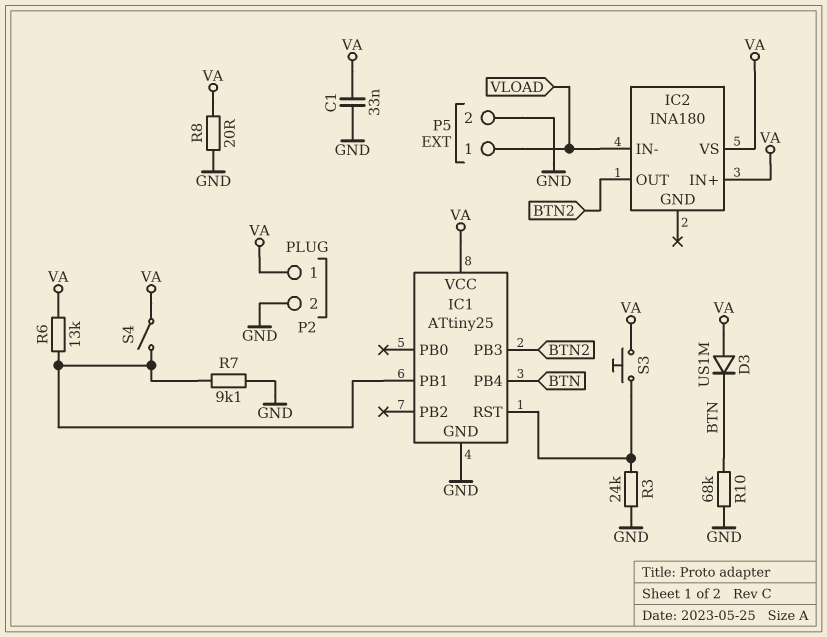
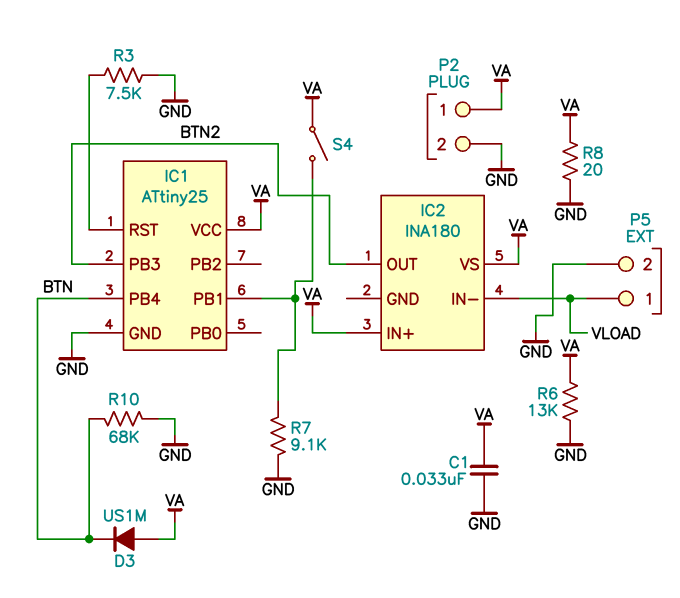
R3: 24k (GND, IC1/RST) -> 7.5k (GND, IC1/RST)
R6: 13k (IC1/PB1, VA) -> 13k (GND, VA)
S3: button (IC1/RST, VA) -> none

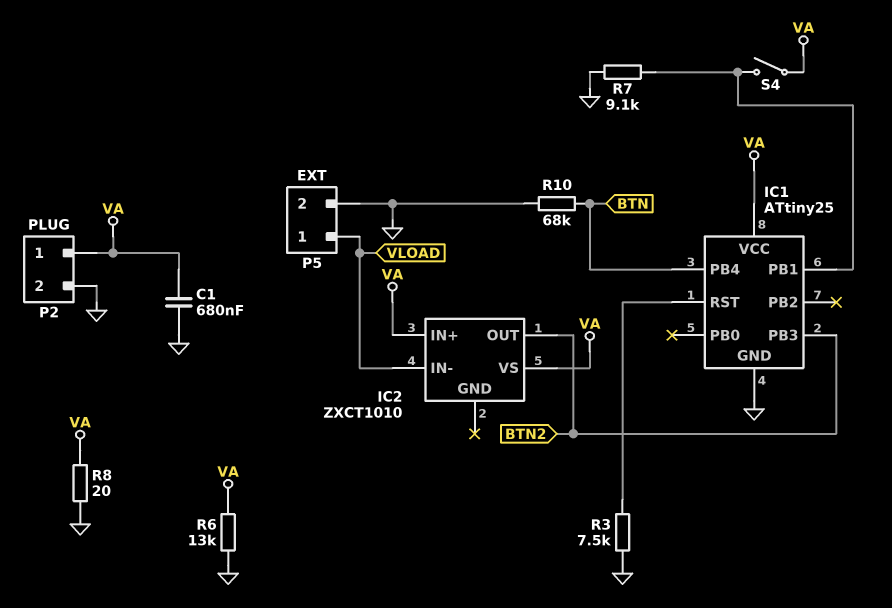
C1: 33nF (GND, VA) -> 680nF (GND, VA)
D3: diode US1M (A VA, K BTN) -> none
IC2: INA180 -> ZXCT1010

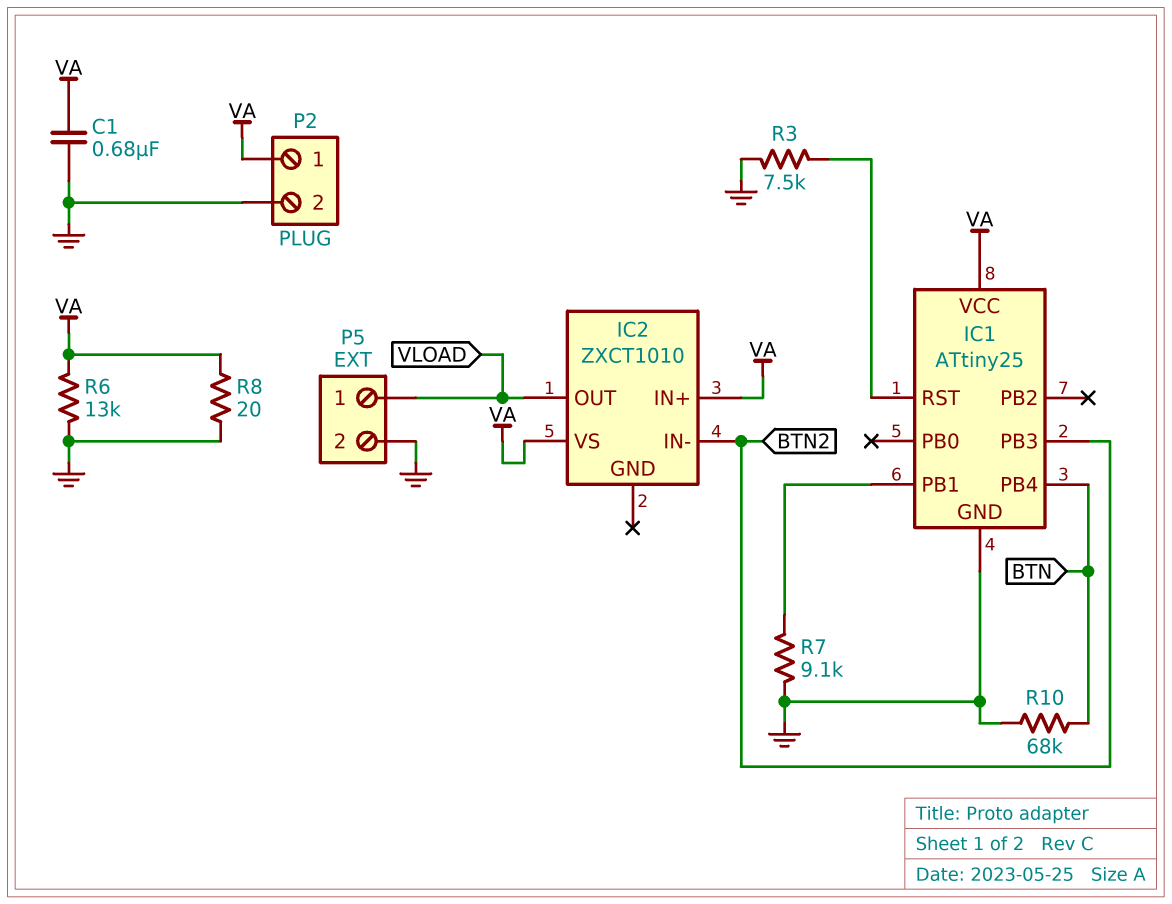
IC2 pin IN-: VLOAD -> BTN2
IC2 pin OUT: BTN2 -> VLOAD
S4: switch (IC1/PB1, VA) -> none

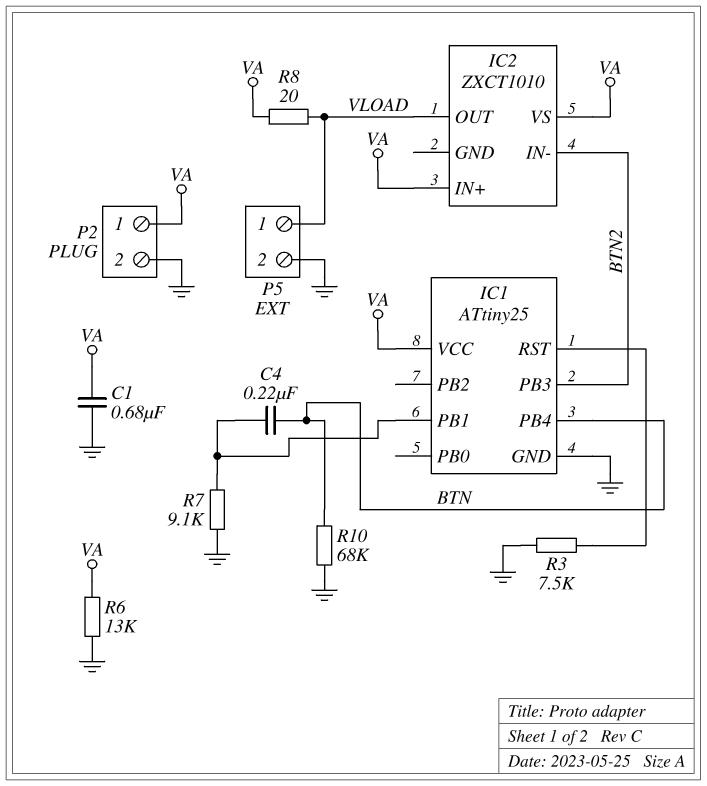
C4: none -> 220nF (BTN, IC1/PB1)
R8: 20 (GND, VA) -> 20 (VA, VLOAD)

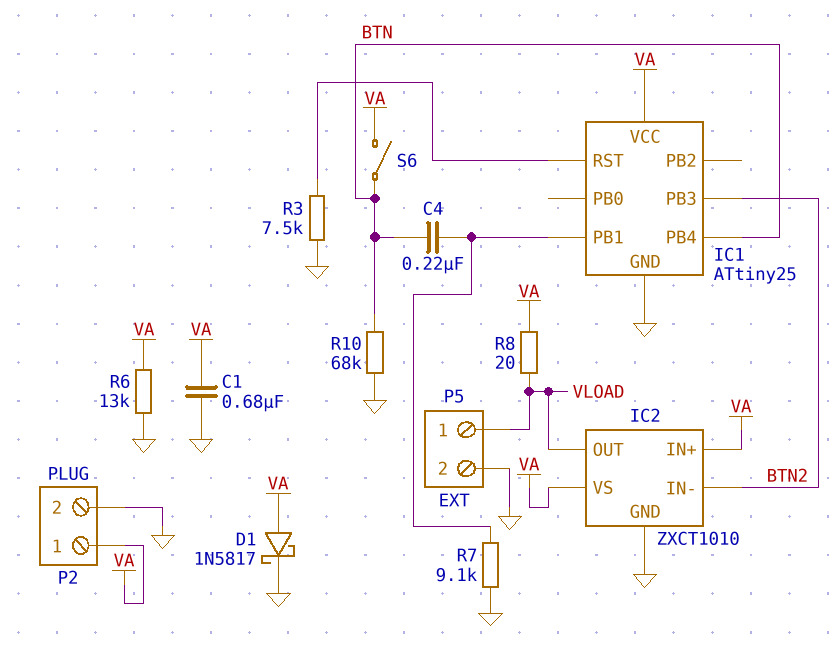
D1: none -> schottky 1N5817 (A VA, K GND)
IC2 pin GND: none -> GND
S6: none -> switch (BTN, VA)

